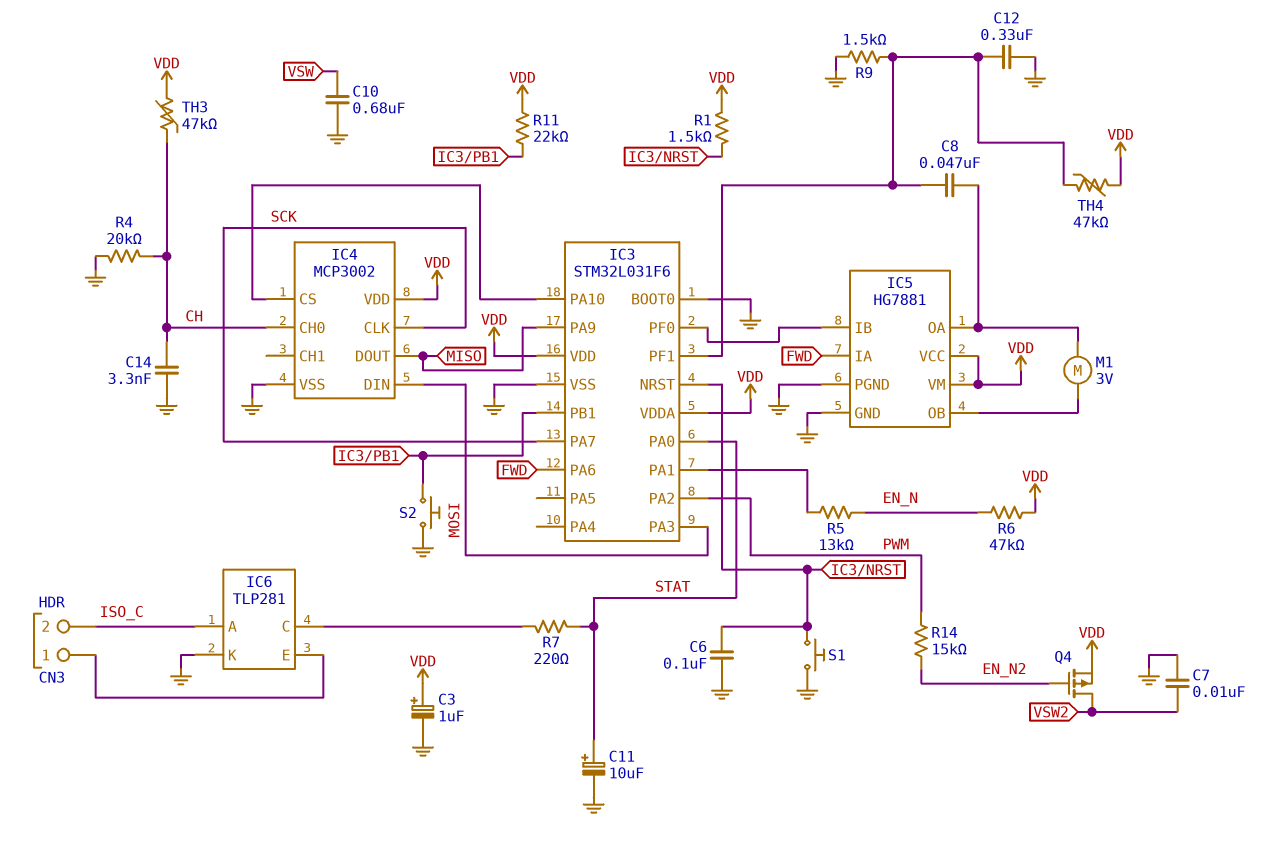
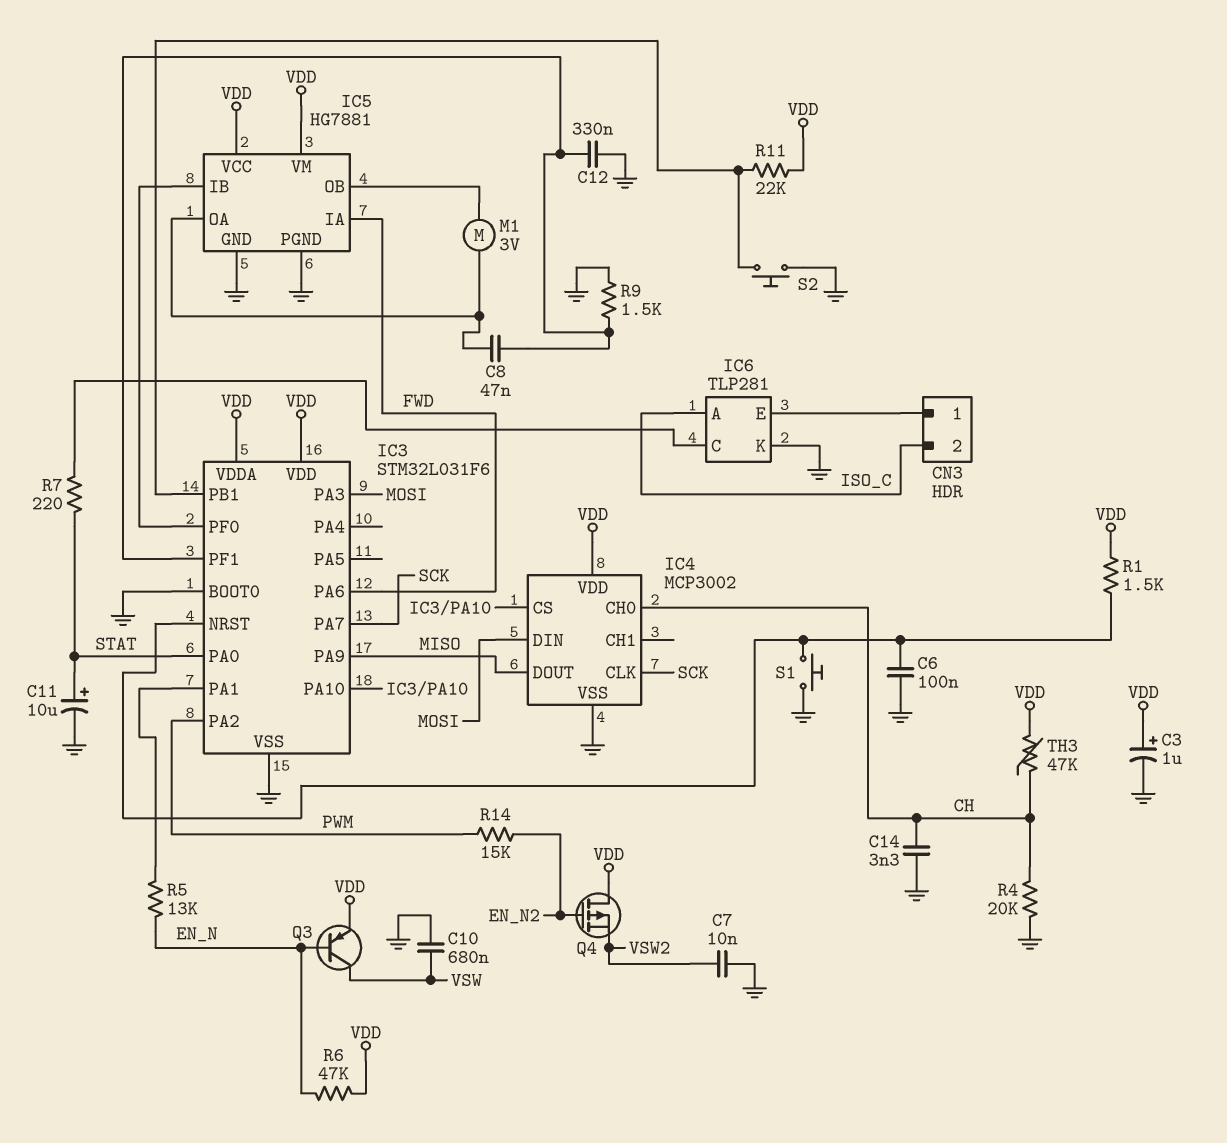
Q3: none -> PNP (B EN_N, C VSW, E VDD)
Q4: PMOS (G EN_N2, D VSW2, S VDD) -> PMOS (G EN_N2, D VDD, S VSW2)
TH4: 47k (IC3/PF1, VDD) -> none

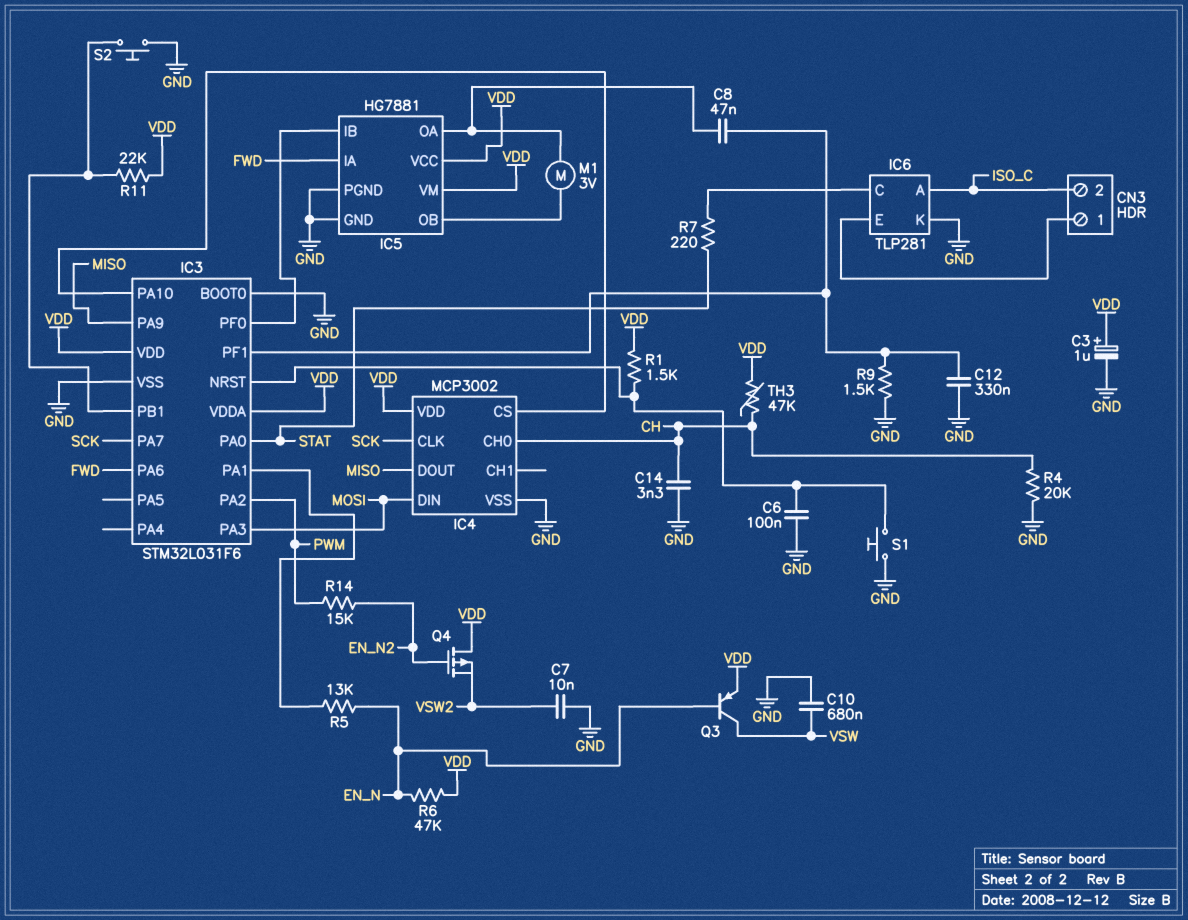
C11: 10uF (plus STAT, minus GND) -> none

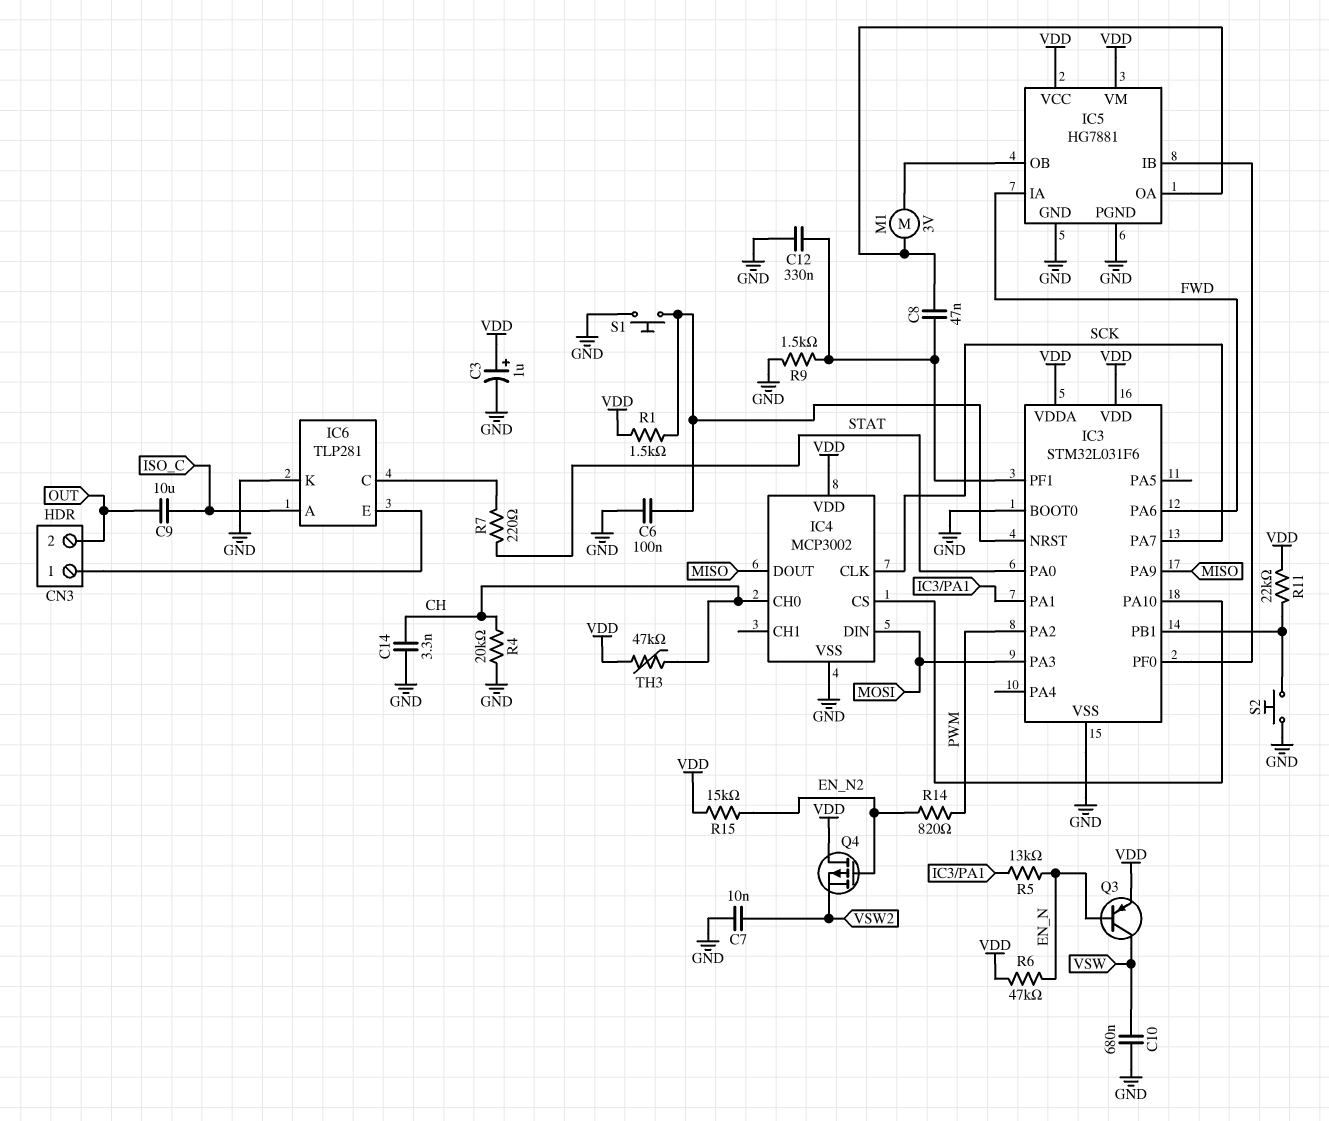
C9: none -> 10uF (ISO_C, OUT)
CN3 pin 2: ISO_C -> OUT
R14: 15k (EN_N2, PWM) -> 820 (EN_N2, PWM)
R15: none -> 15k (EN_N2, VDD)

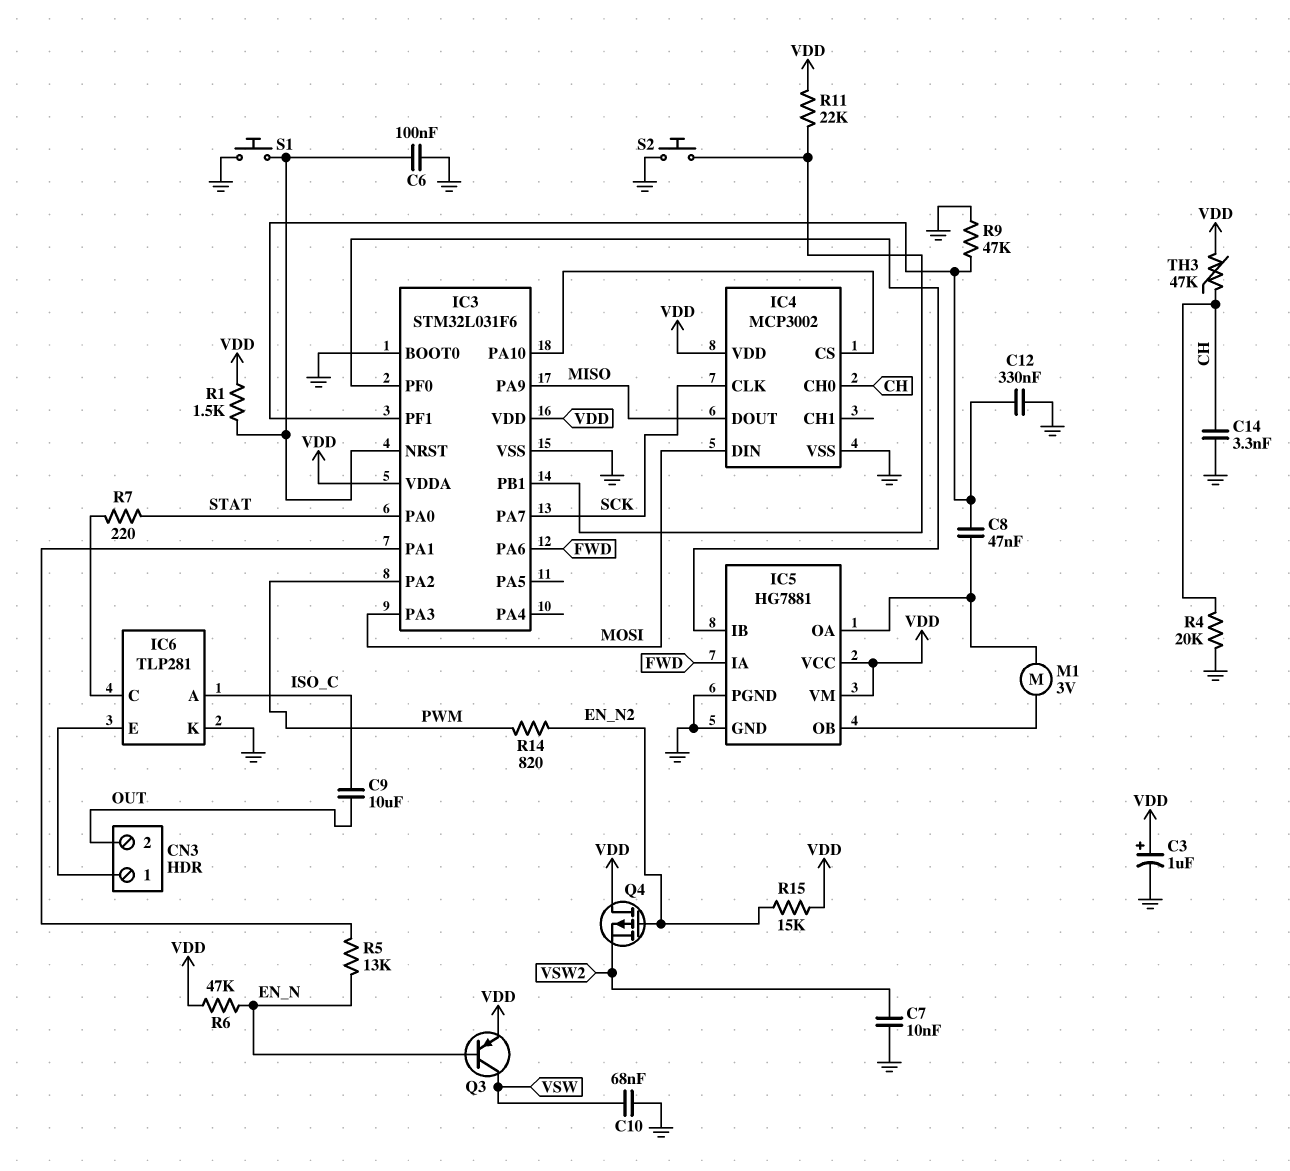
C10: 680nF (GND, VSW) -> 68nF (GND, VSW)
R9: 1.5k (GND, IC3/PF1) -> 47k (GND, IC3/PF1)

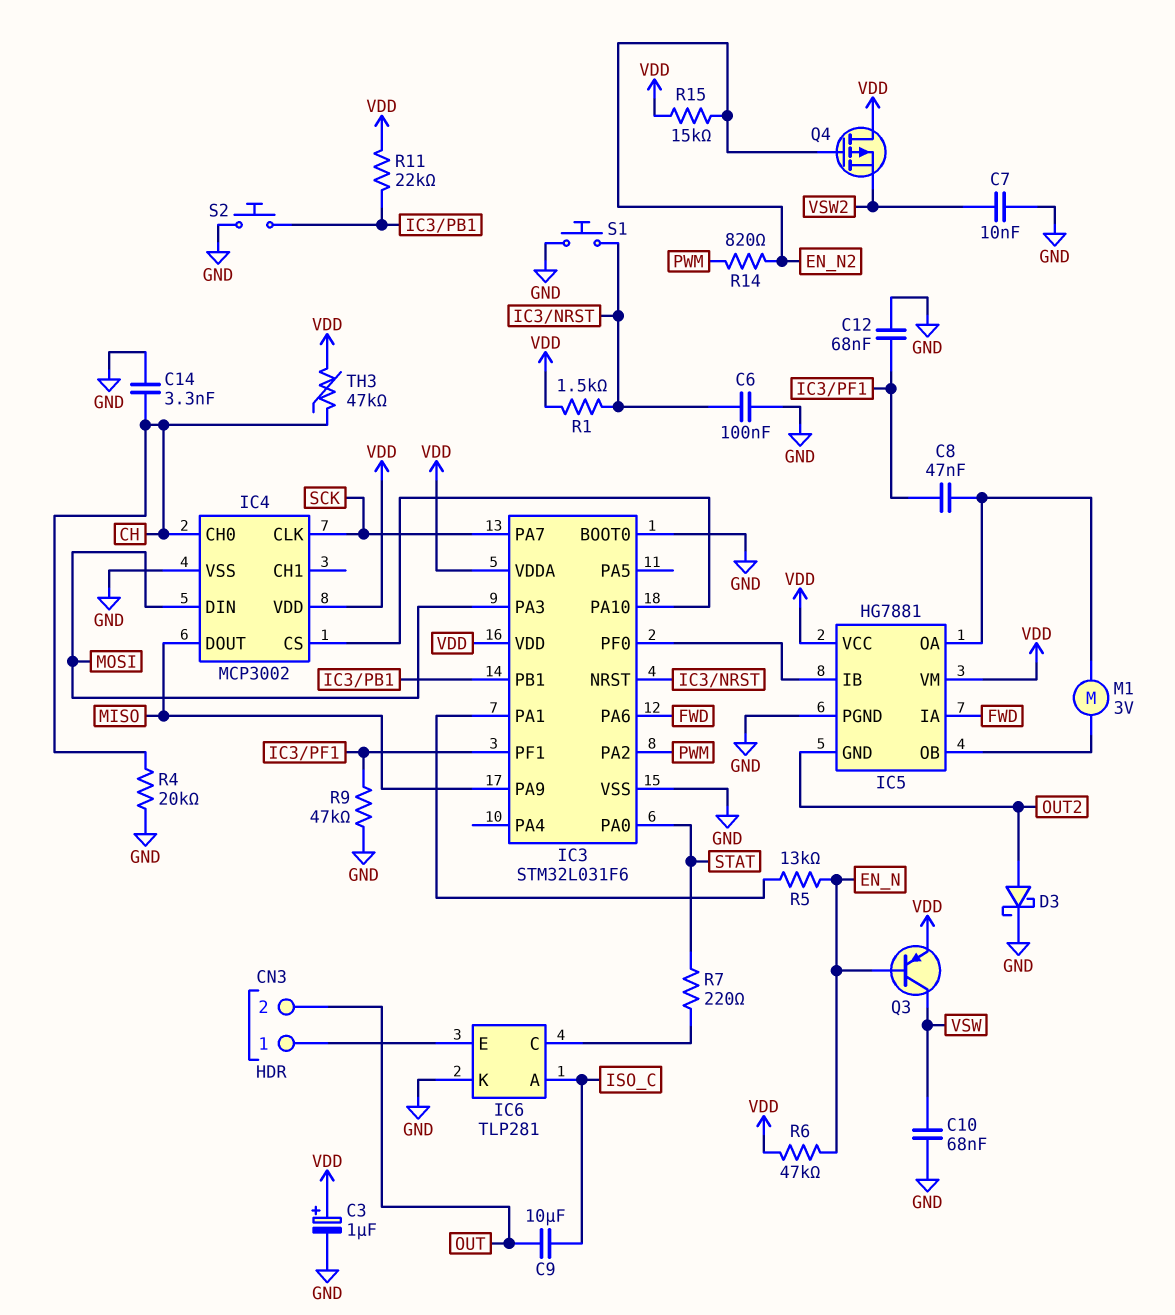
C12: 330nF (GND, IC3/PF1) -> 68nF (GND, IC3/PF1)
D3: none -> schottky (A OUT2, K GND)
IC5 pin GND: GND -> OUT2

